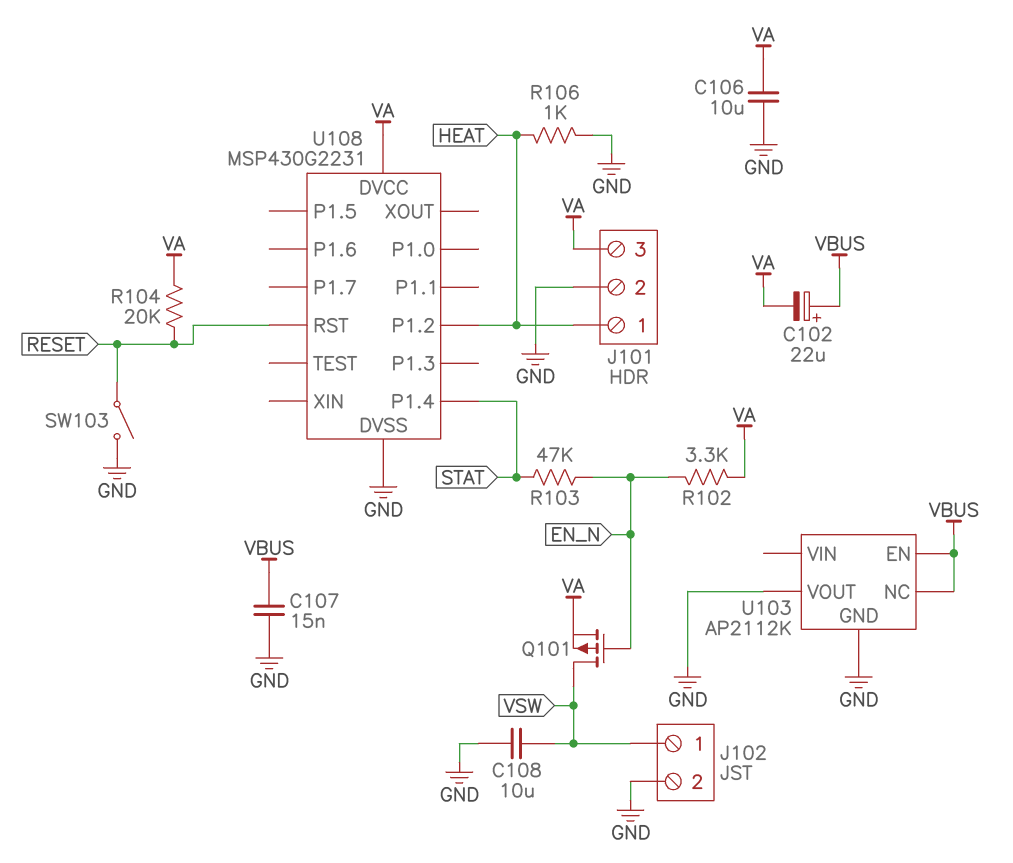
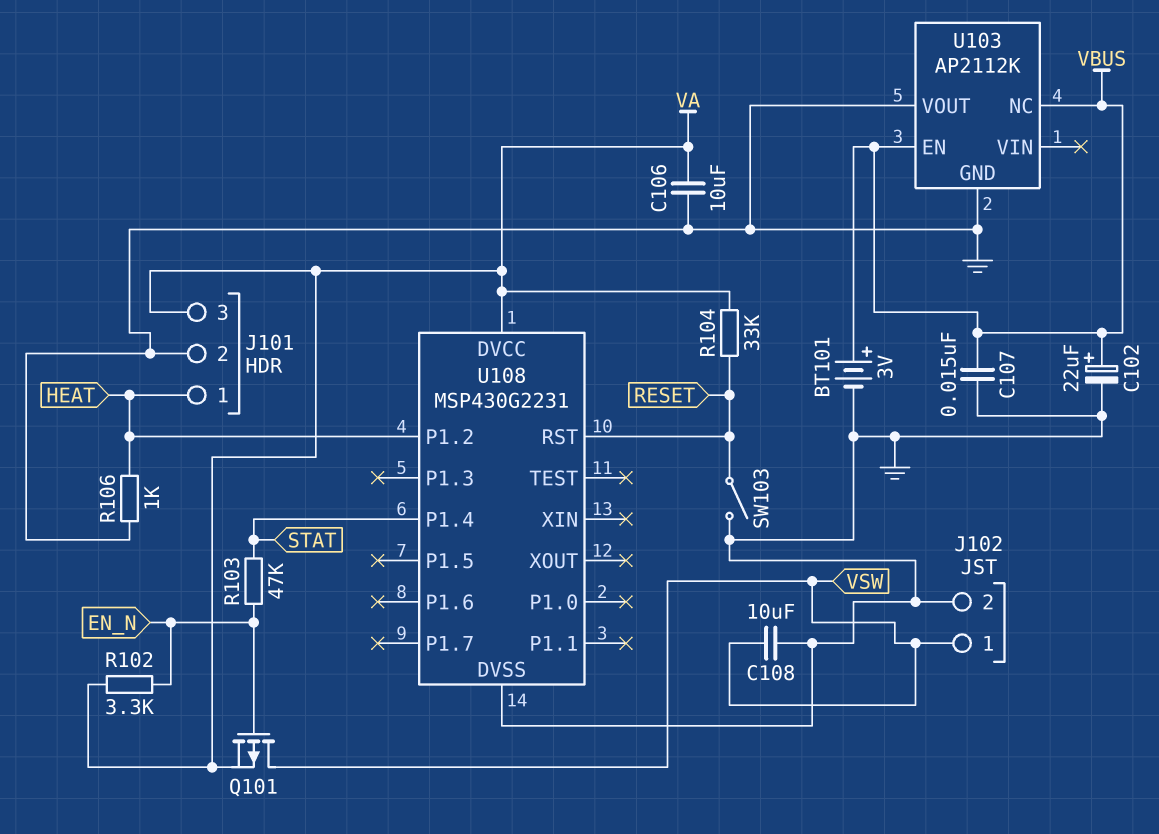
BT101: none -> 3V (plus VBUS, minus GND)
C102: 22uF (plus VBUS, minus VA) -> 22uF (plus VBUS, minus GND)
R104: 20k (RESET, VA) -> 33k (RESET, VA)

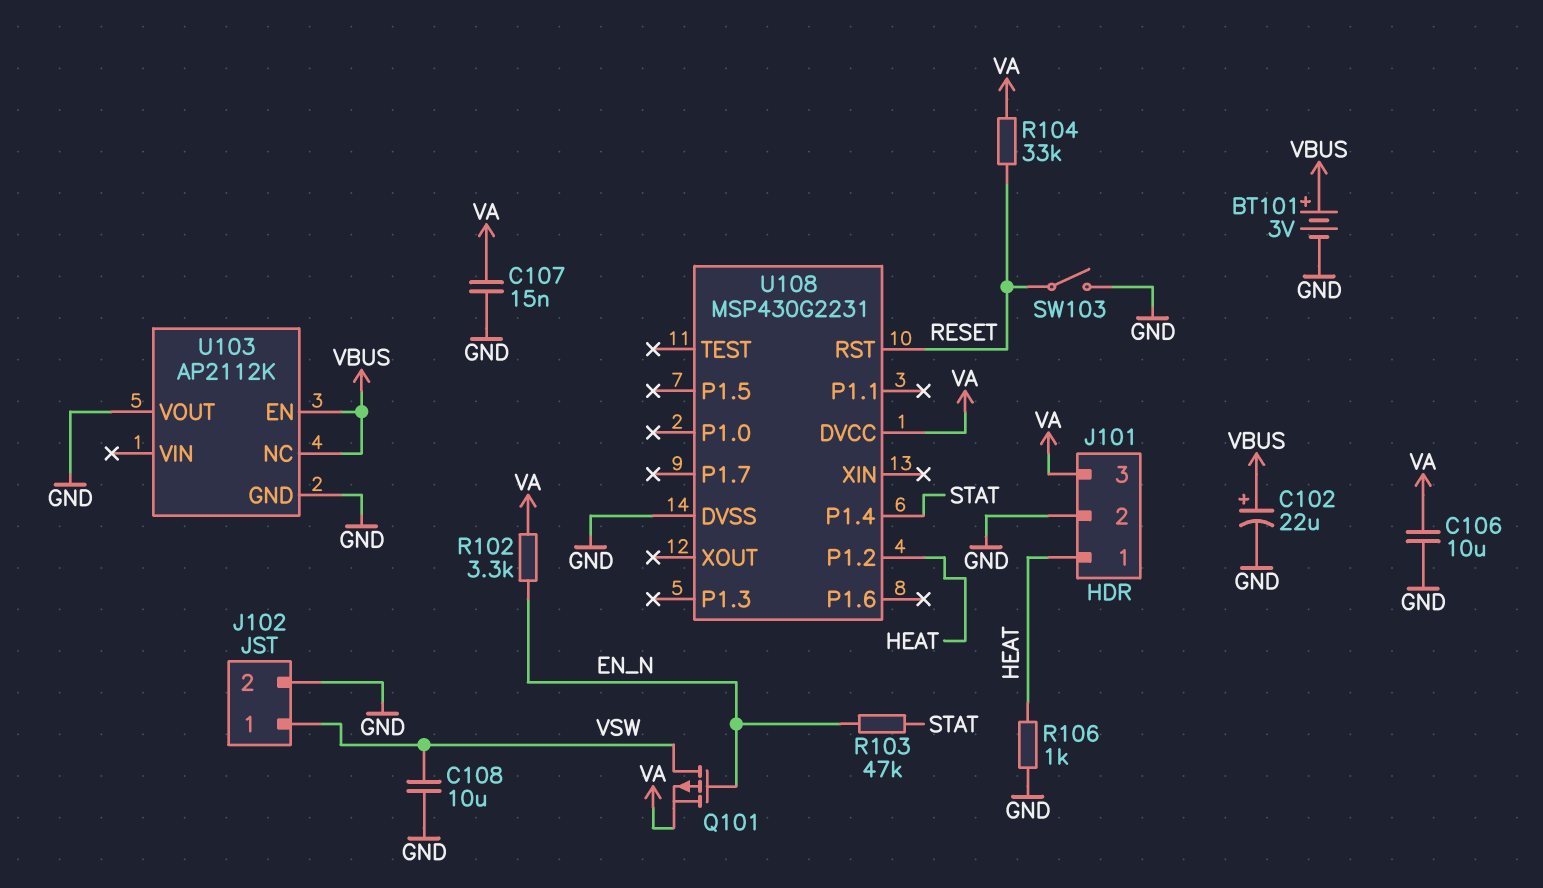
C107: 15nF (GND, VBUS) -> 15nF (GND, VA)

